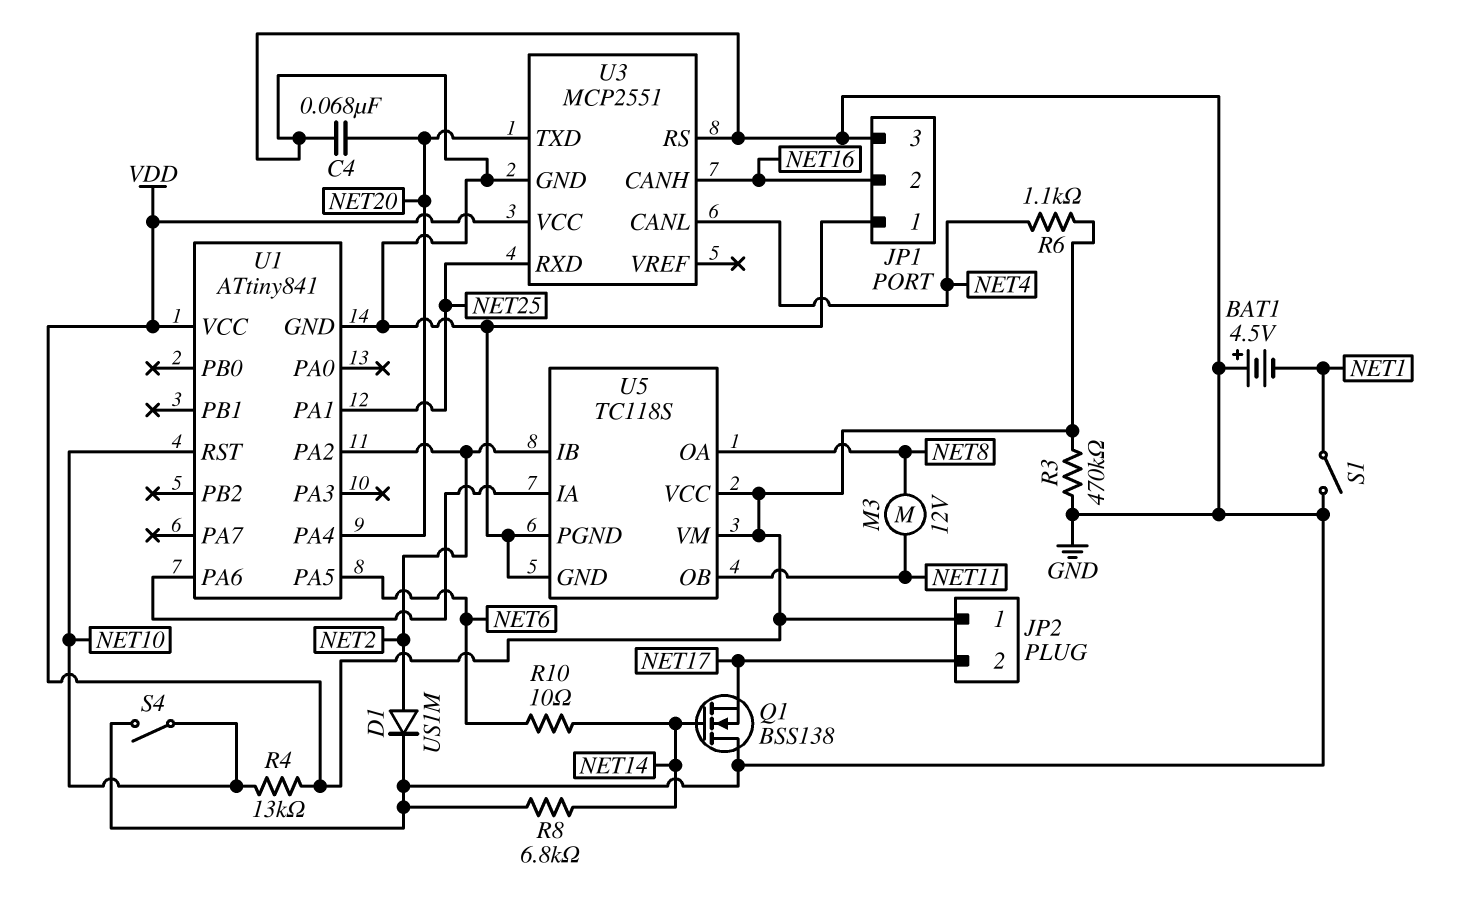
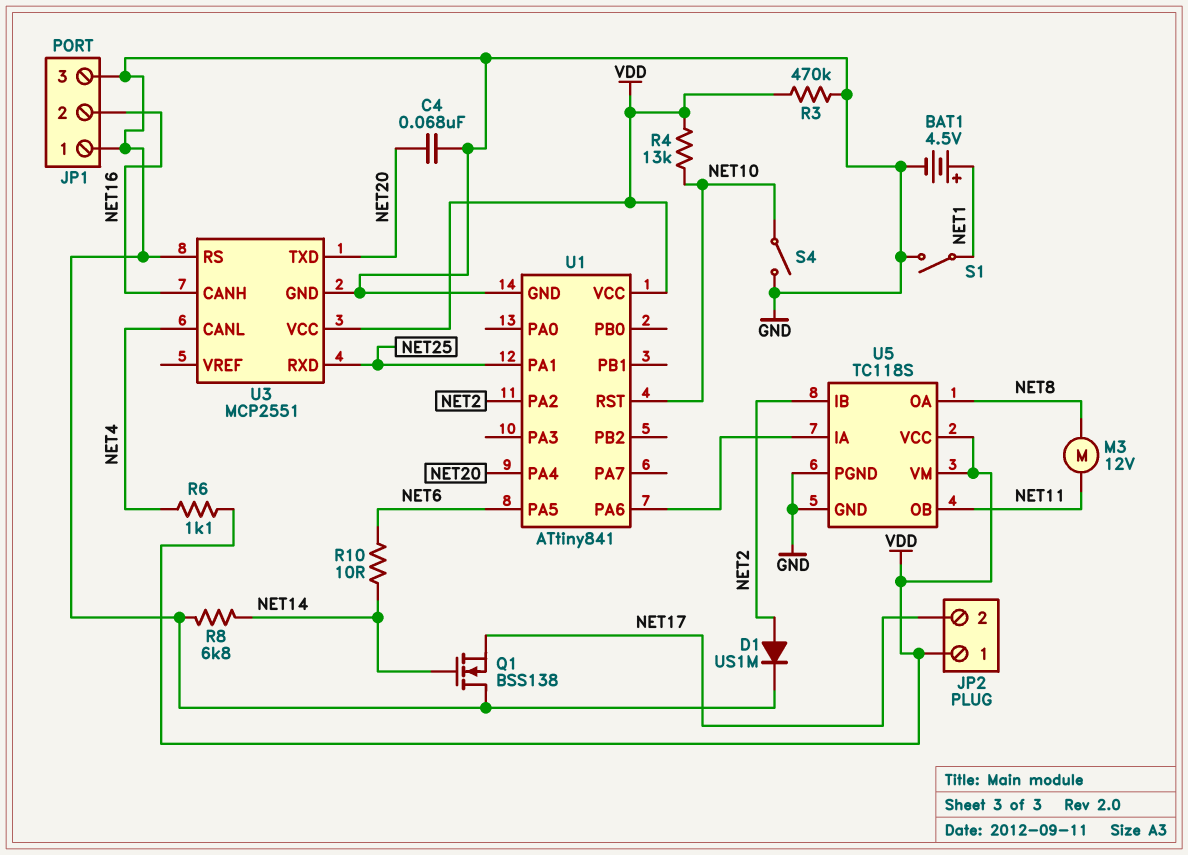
BAT1: 4.5V (plus GND, minus NET1) -> 4.5V (plus NET1, minus GND)

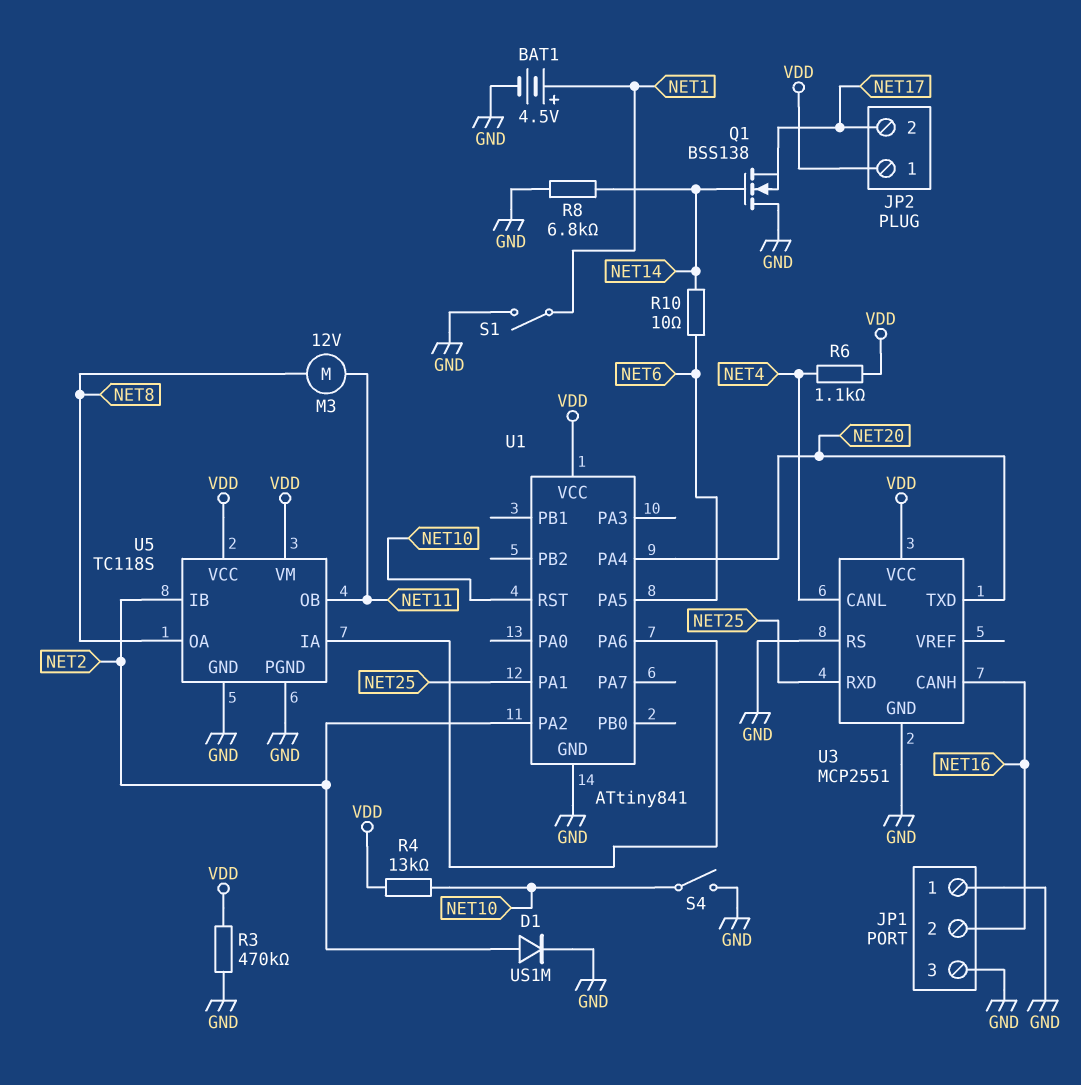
C4: 68nF (GND, NET20) -> none

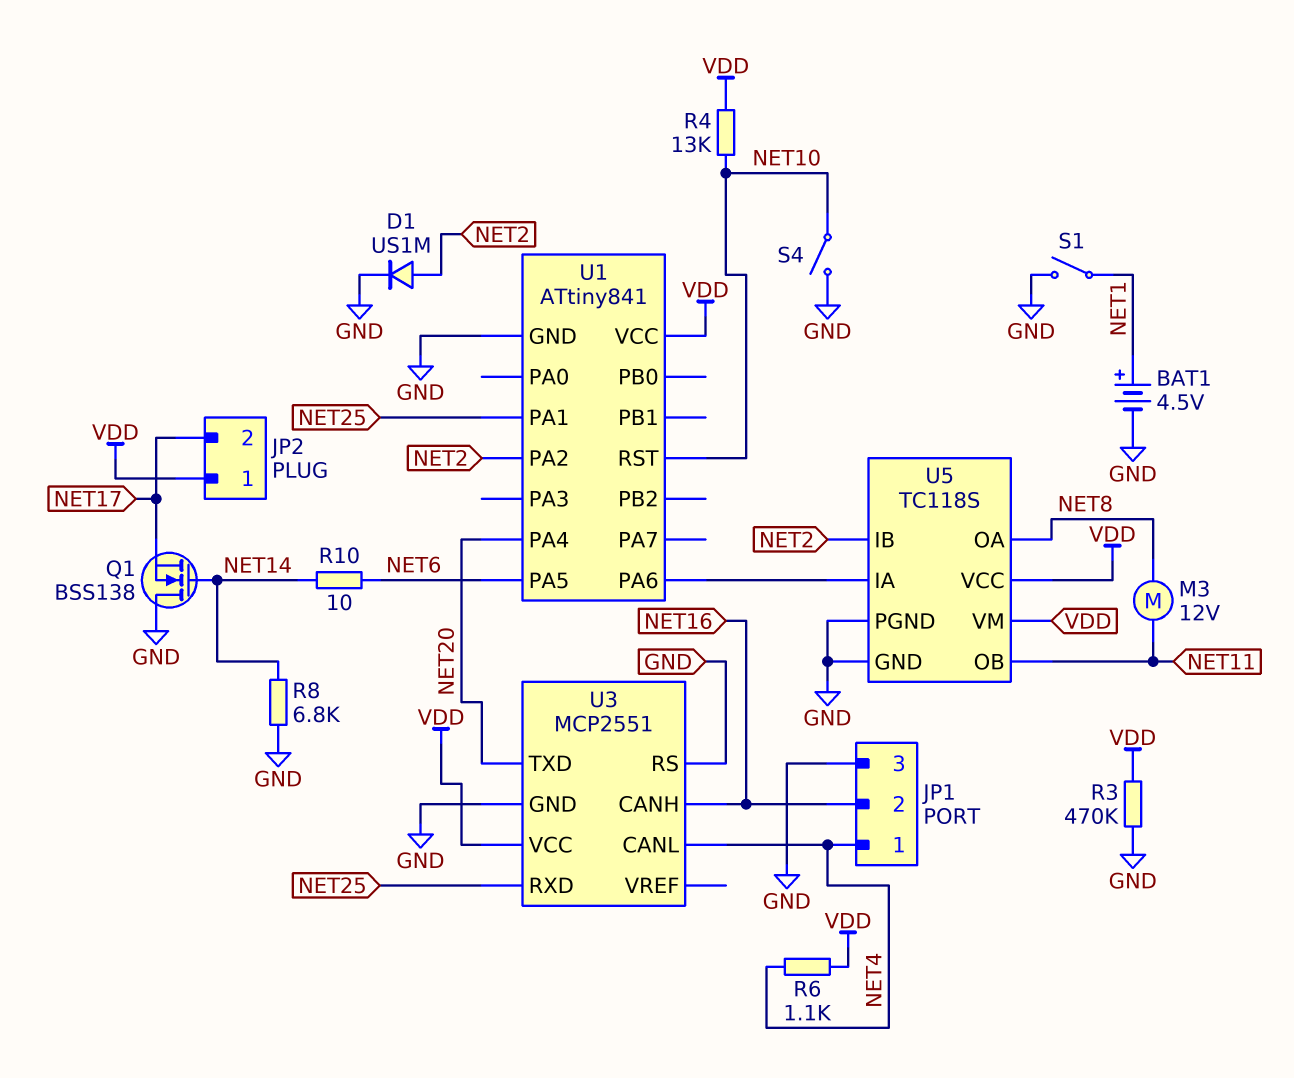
JP1 pin 1: GND -> NET4

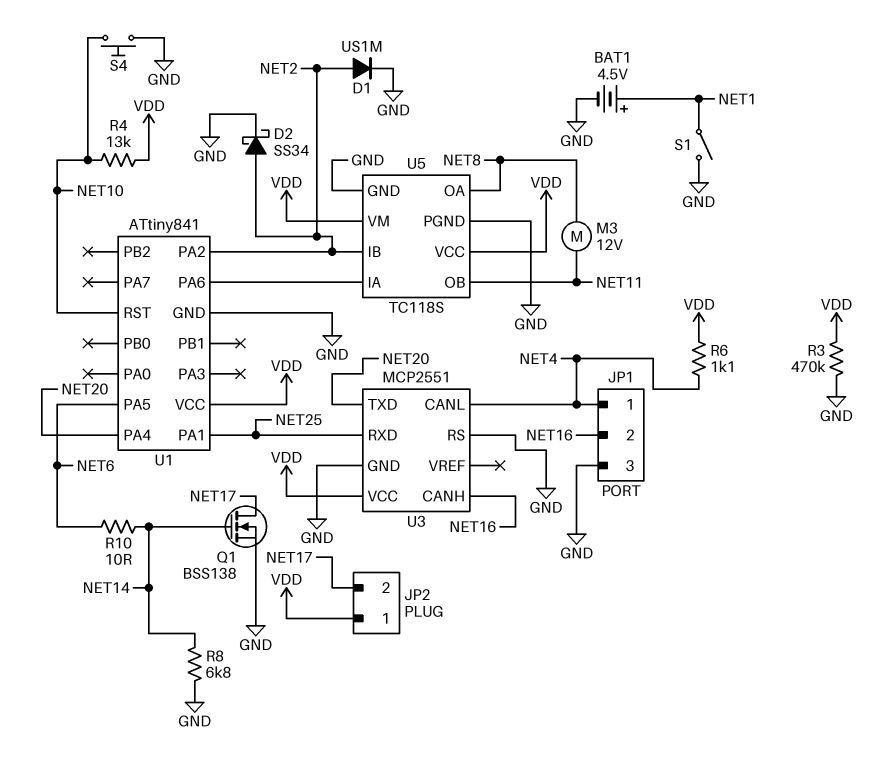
D2: none -> schottky SS34 (A NET2, K GND)
Q1: NMOS BSS138 (G NET14, D GND, S NET17) -> NMOS BSS138 (G NET14, D NET17, S GND)
S4: switch (GND, NET10) -> button (GND, NET10)

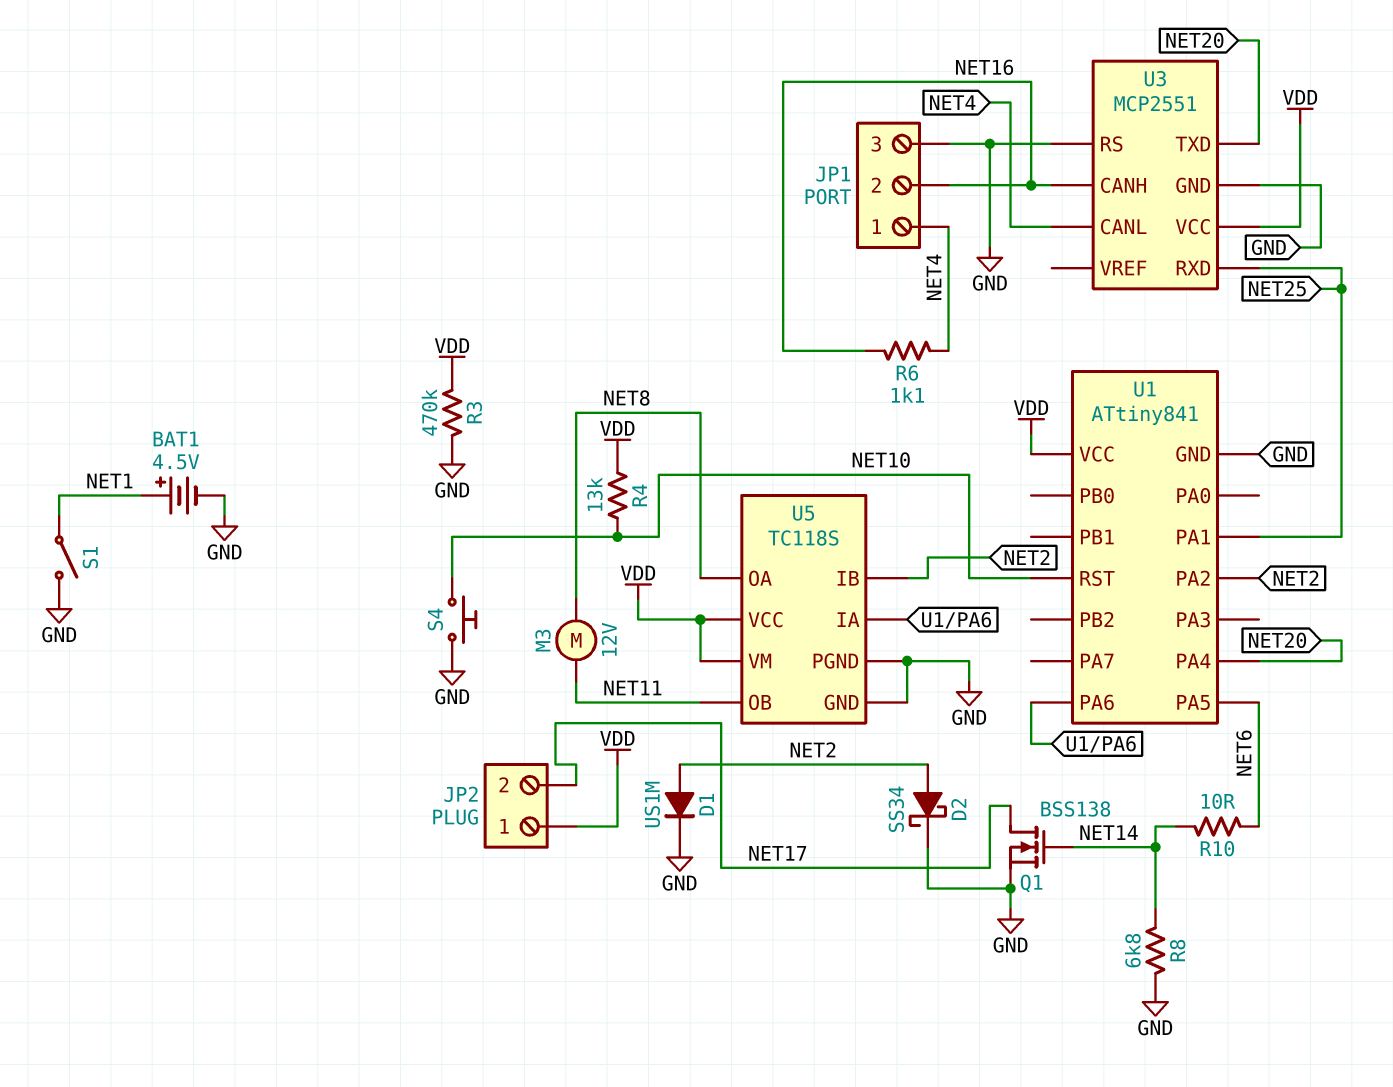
R6: 1.1k (NET4, VDD) -> 1.1k (NET4, NET16)

